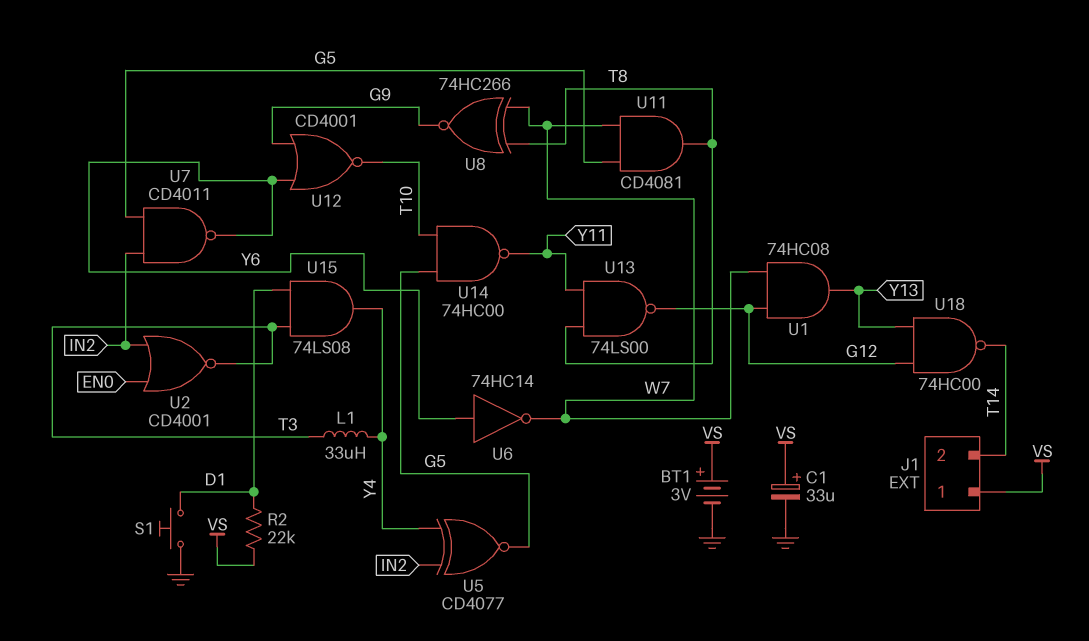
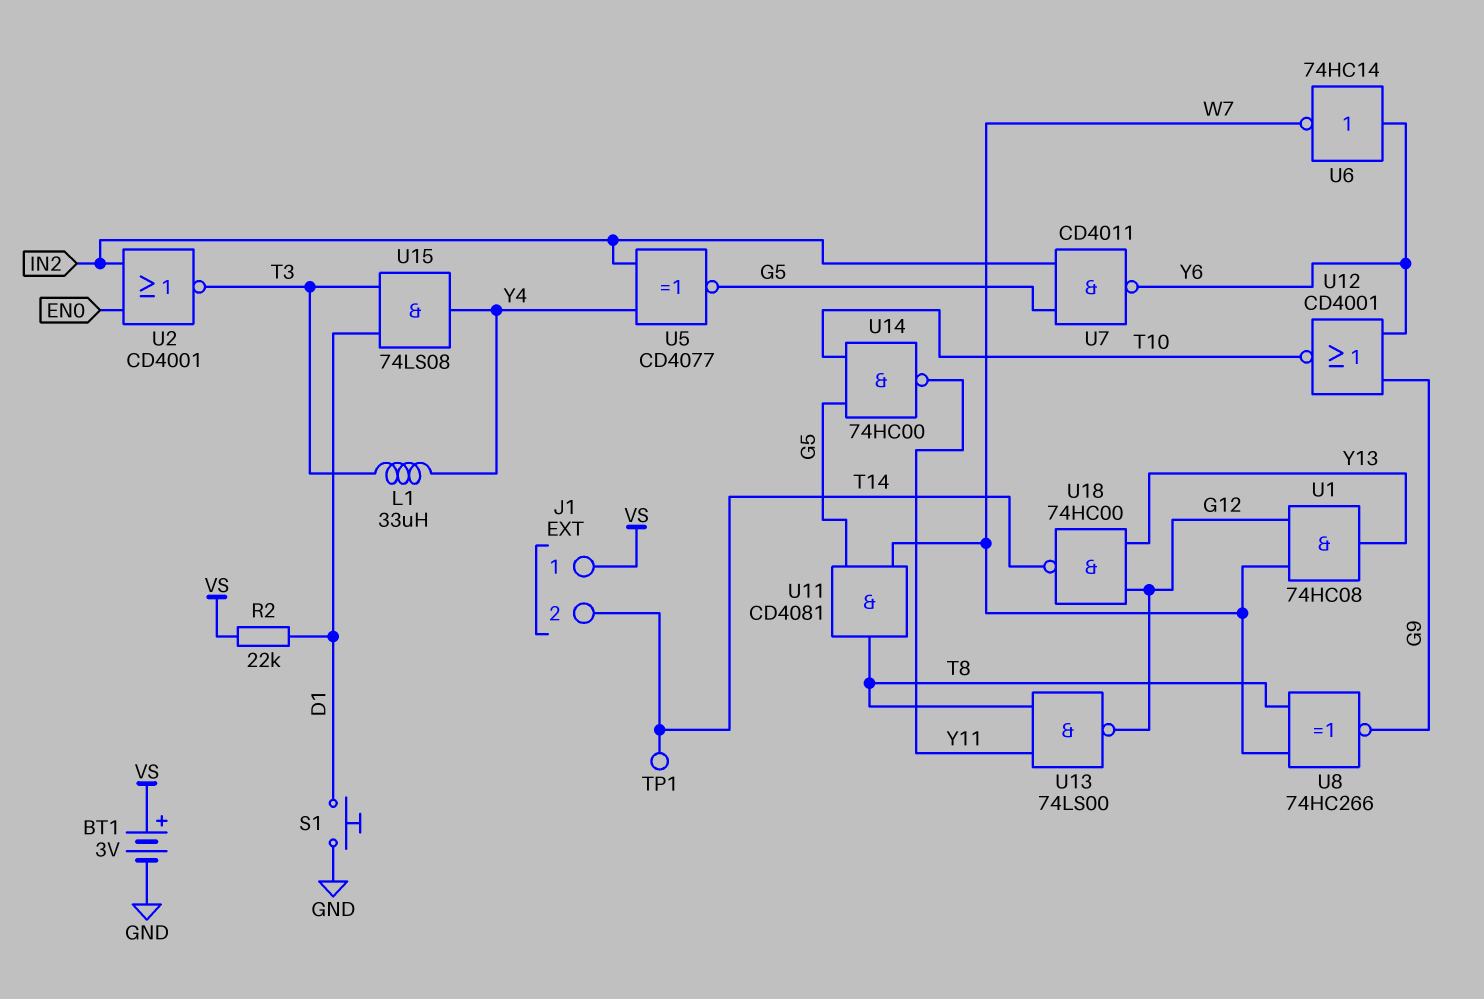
C1: 33uF (plus VS, minus GND) -> none
TP1: none -> test point (T14)

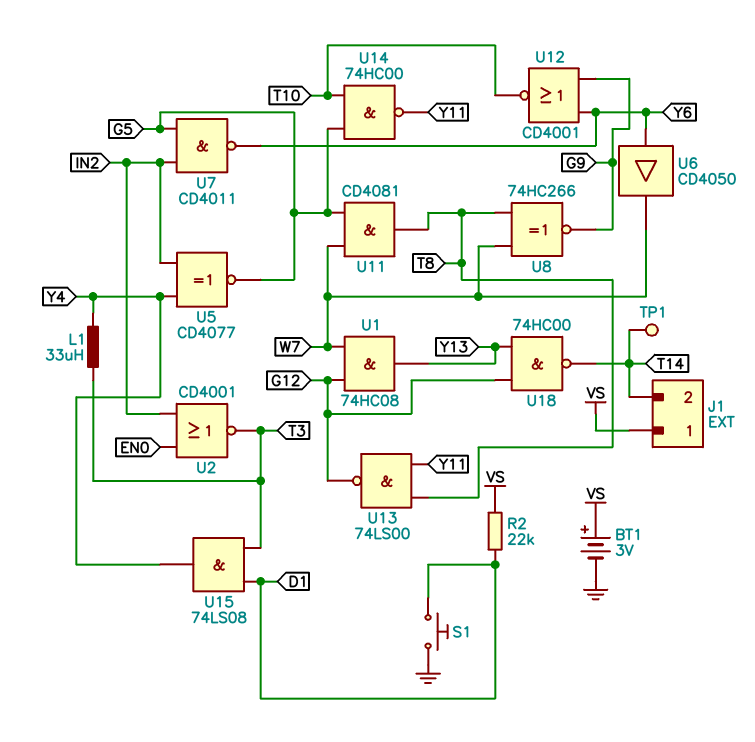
U6: NOT 74HC14 (in Y6, out W7) -> buffer CD4050 (in Y6, out W7)

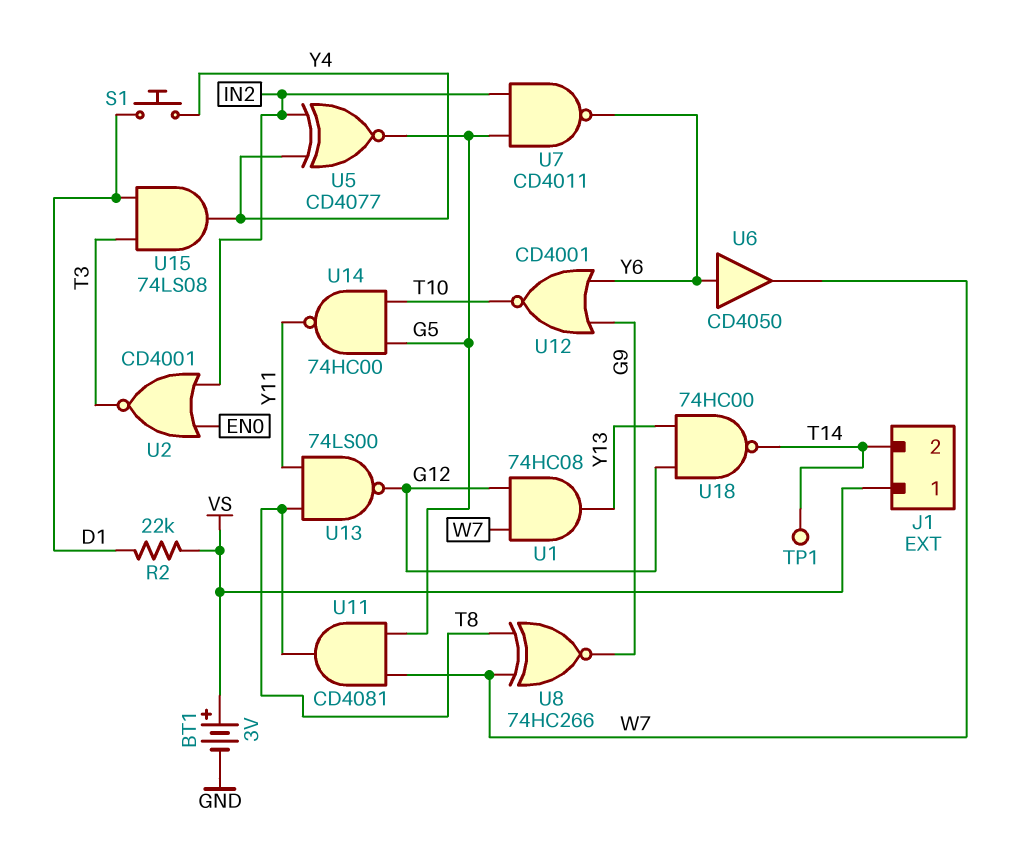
L1: 33uH (T3, Y4) -> none
S1: button (D1, GND) -> button (D1, Y4)

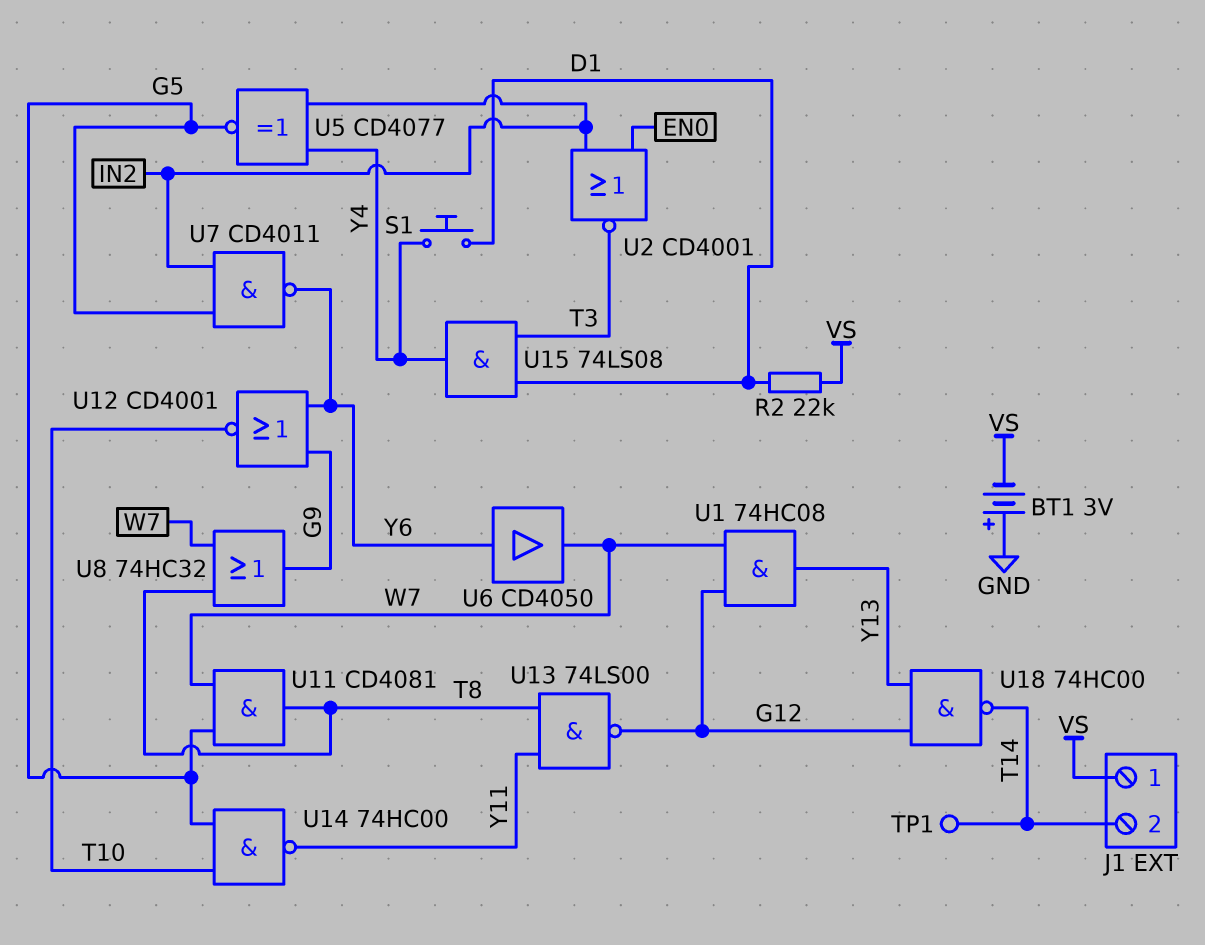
BT1: 3V (plus VS, minus GND) -> 3V (plus GND, minus VS)
U8: XNOR 74HC266 (in T8, in W7, out G9) -> OR 74HC32 (in T8, in W7, out G9)

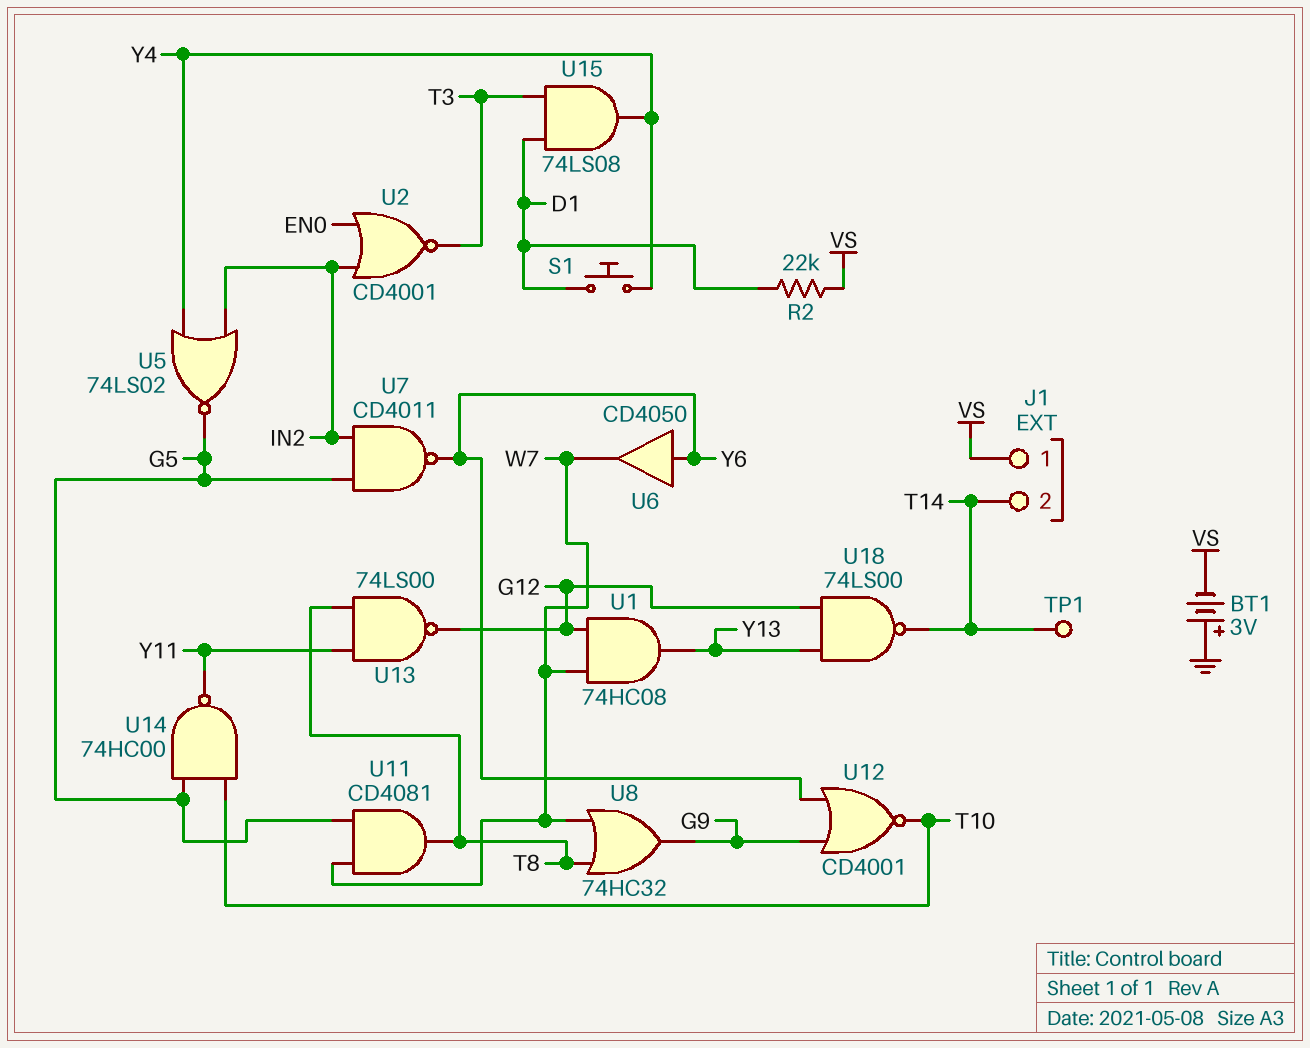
U5: XNOR CD4077 (in IN2, in Y4, out G5) -> NOR 74LS02 (in IN2, in Y4, out G5)
U18: NAND 74HC00 (in G12, in Y13, out T14) -> NAND 74LS00 (in G12, in Y13, out T14)

